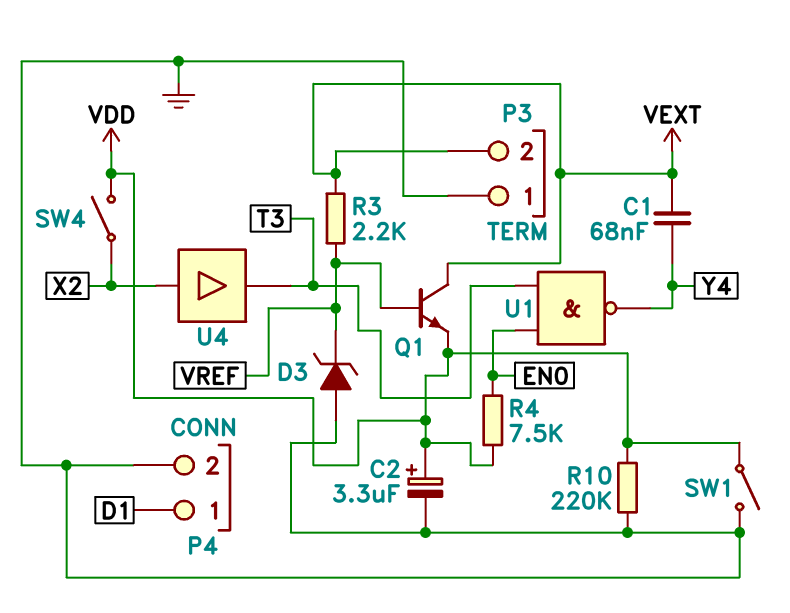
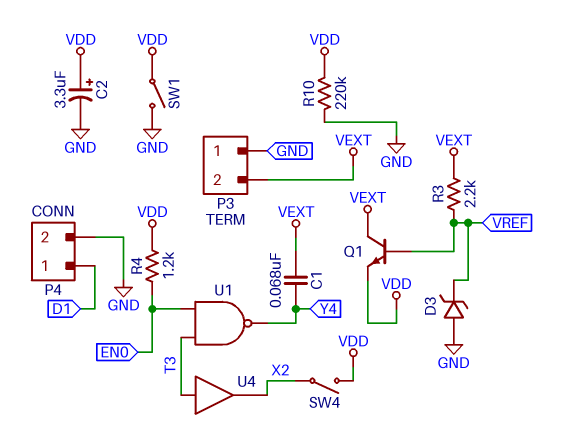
R4: 7.5k (EN0, VDD) -> 1.2k (EN0, VDD)
U4: buffer (in X2, out T3) -> buffer (in T3, out X2)

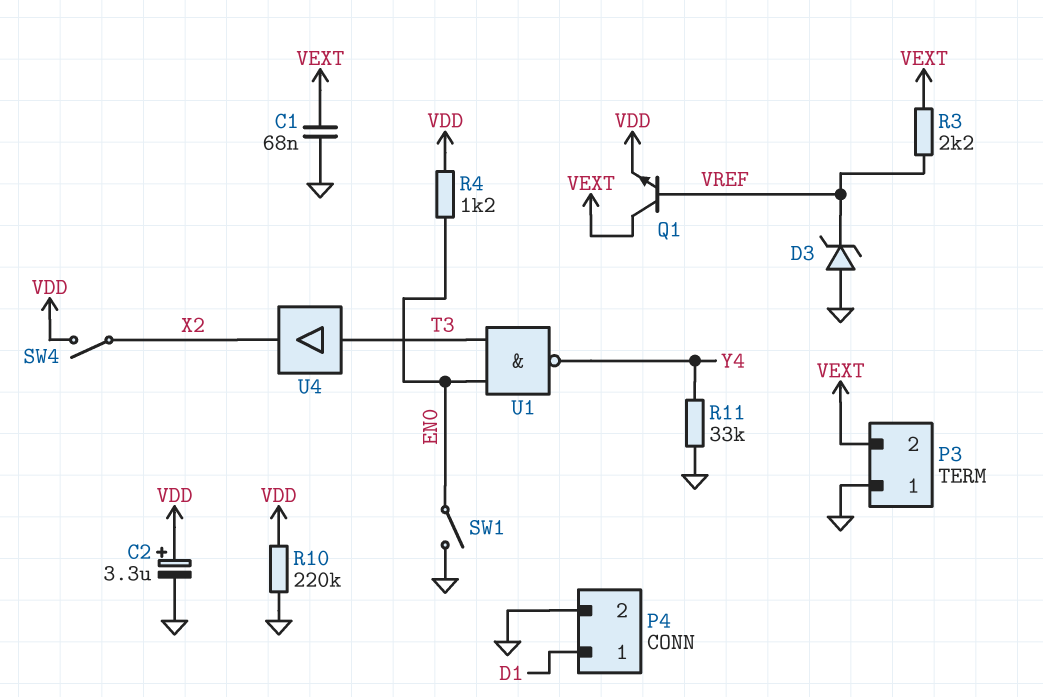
C1: 68nF (VEXT, Y4) -> 68nF (GND, VEXT)
R11: none -> 33k (GND, Y4)
SW1: switch (GND, VDD) -> switch (EN0, GND)

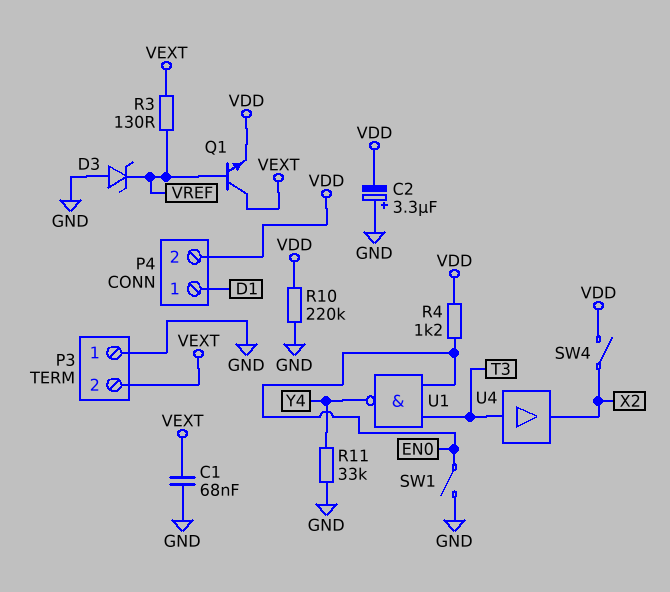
C2: 3.3uF (plus VDD, minus GND) -> 3.3uF (plus GND, minus VDD)
P4 pin 2: GND -> VDD
R3: 2.2k (VEXT, VREF) -> 130 (VEXT, VREF)

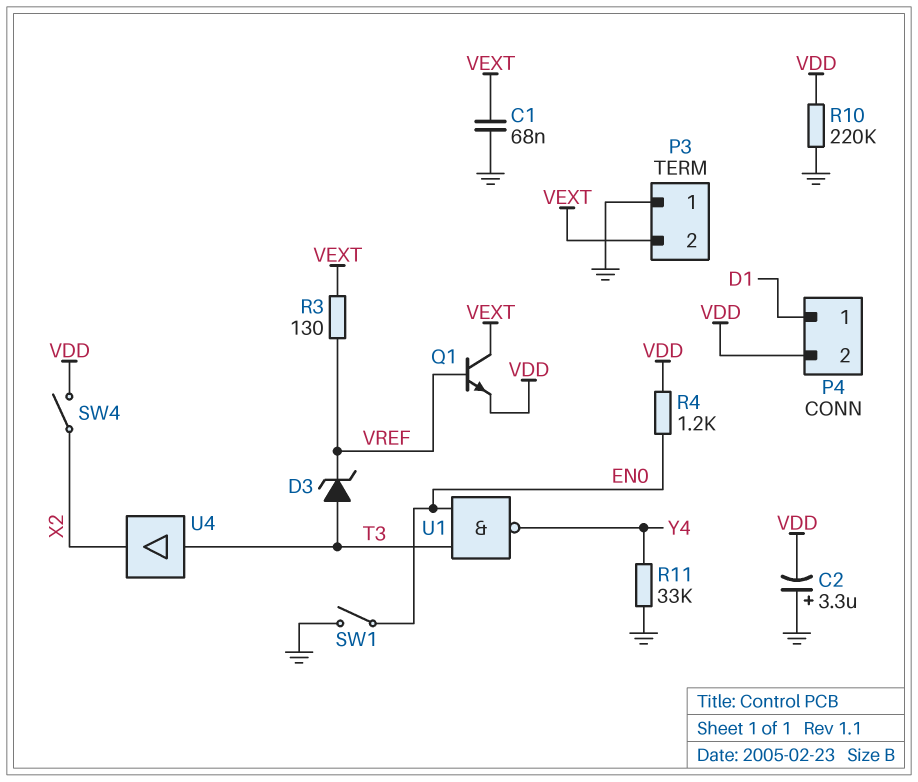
D3: zener (A GND, K VREF) -> zener (A T3, K VREF)

